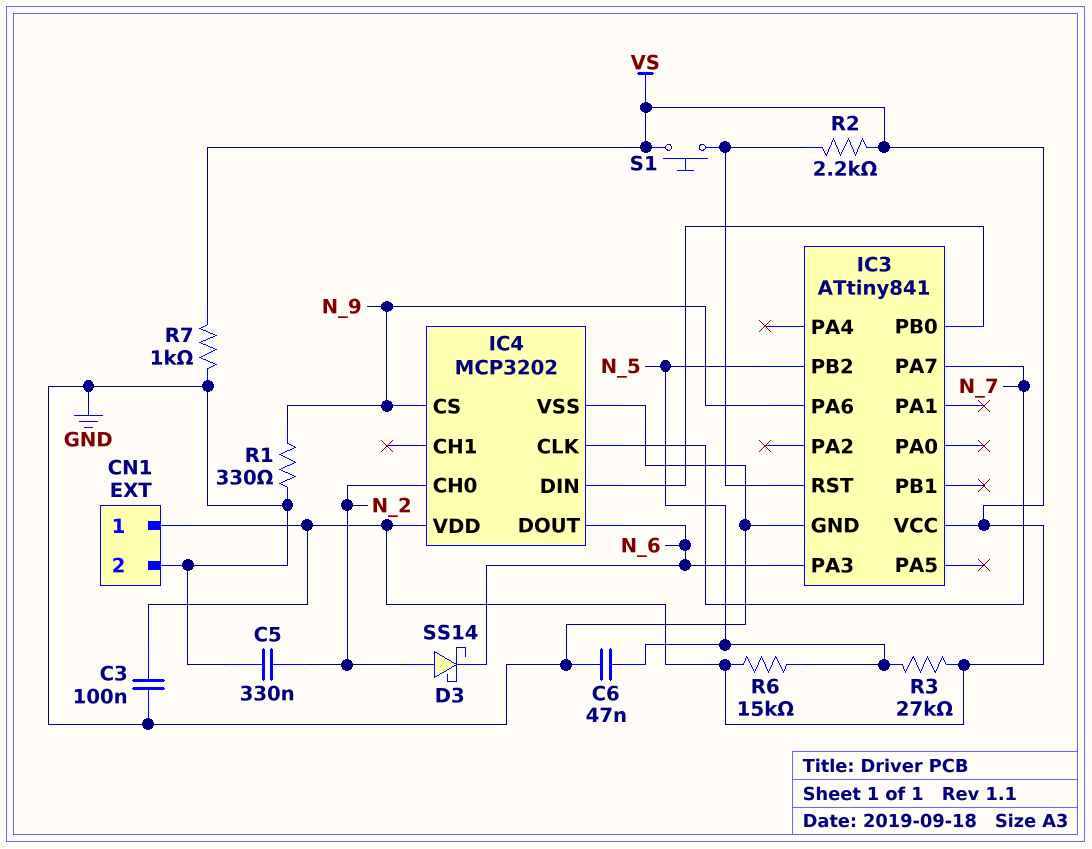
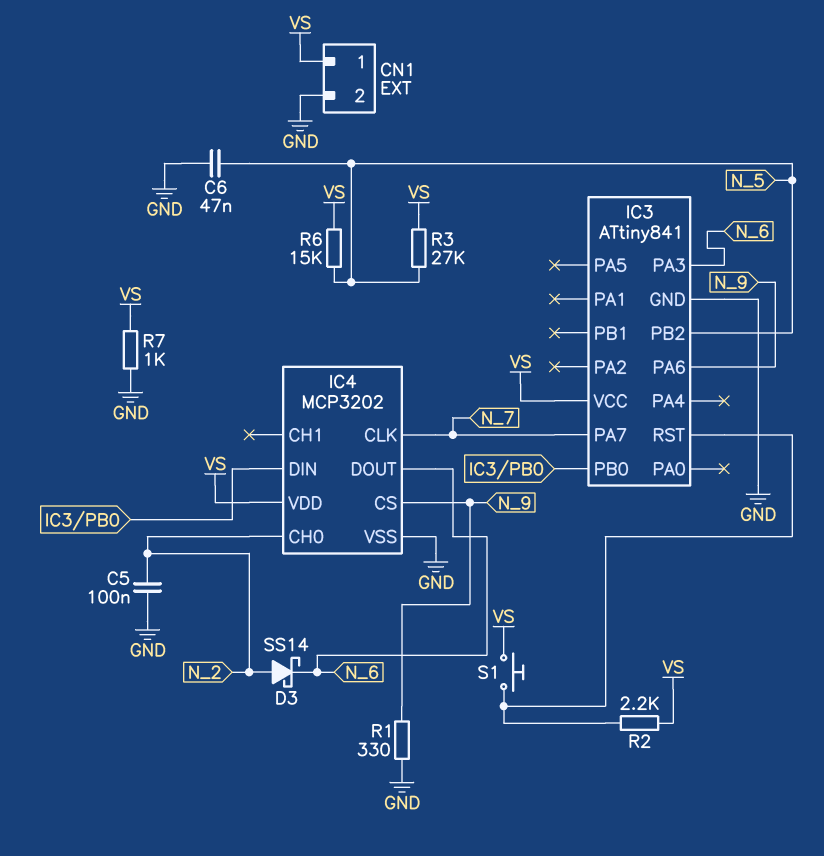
C3: 100nF (GND, VS) -> none
C5: 330nF (GND, N_2) -> 100nF (GND, N_2)

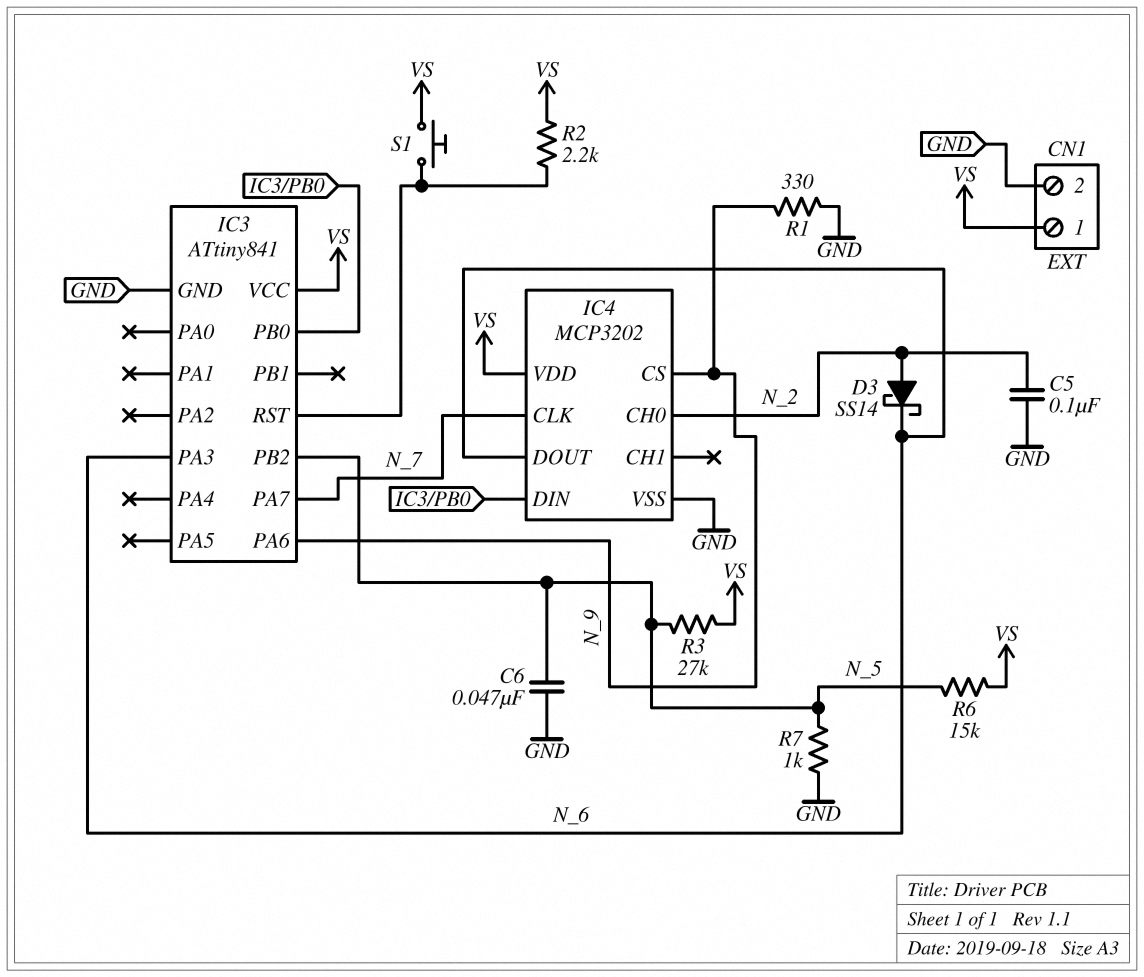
R7: 1k (GND, VS) -> 1k (GND, N_5)

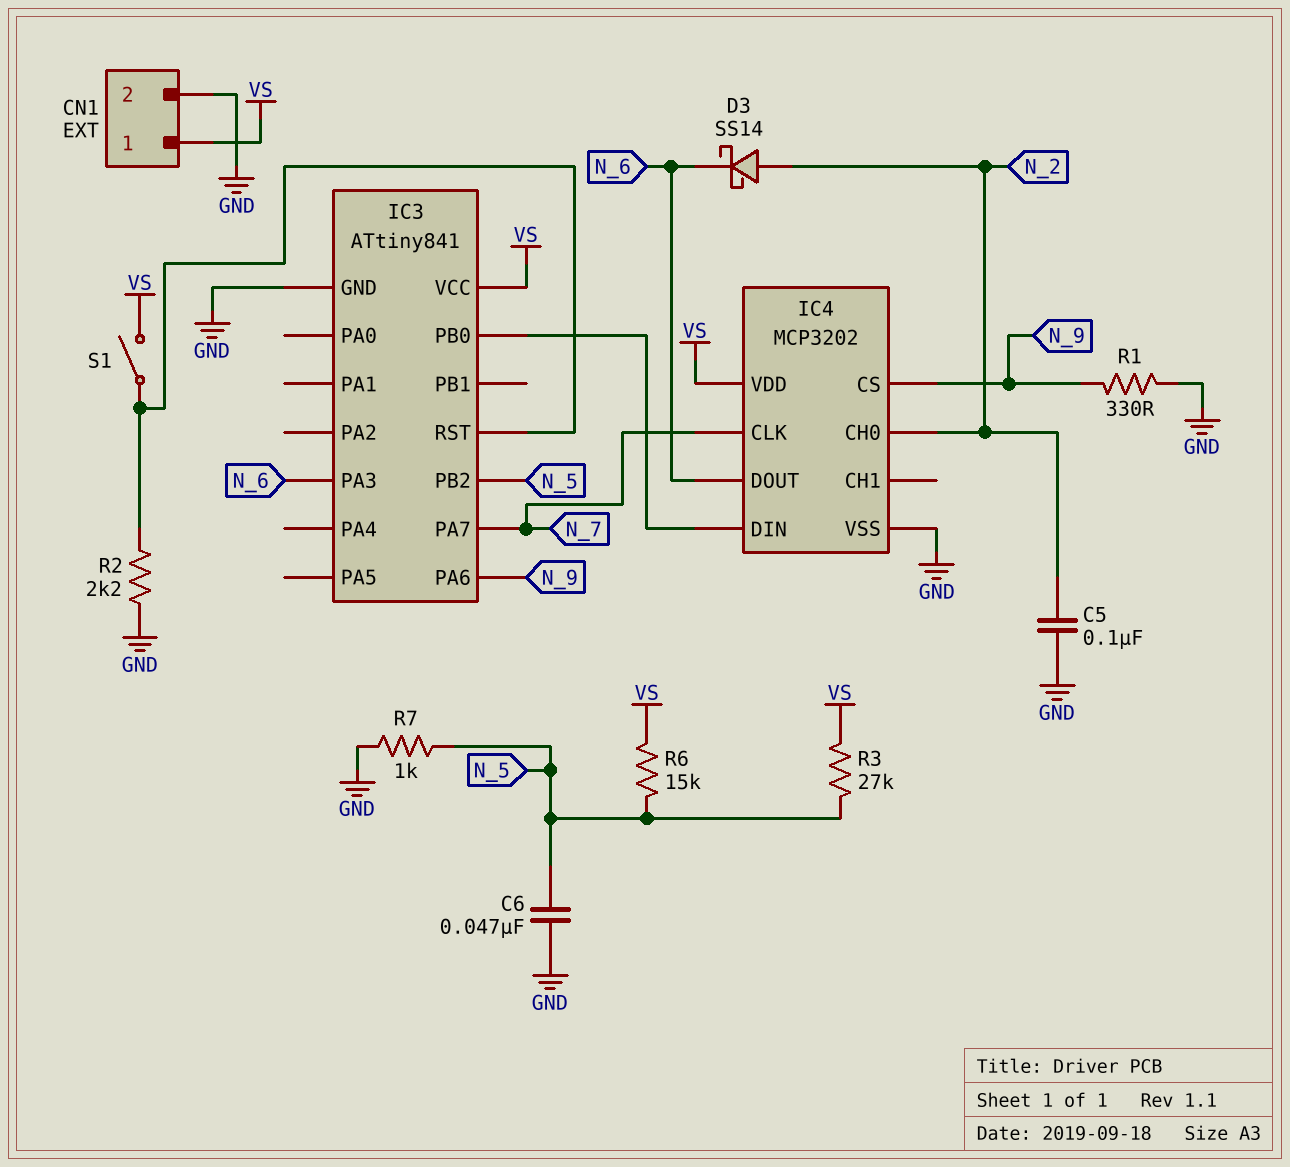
R2: 2.2k (IC3/RST, VS) -> 2.2k (GND, IC3/RST)
S1: button (IC3/RST, VS) -> switch (IC3/RST, VS)

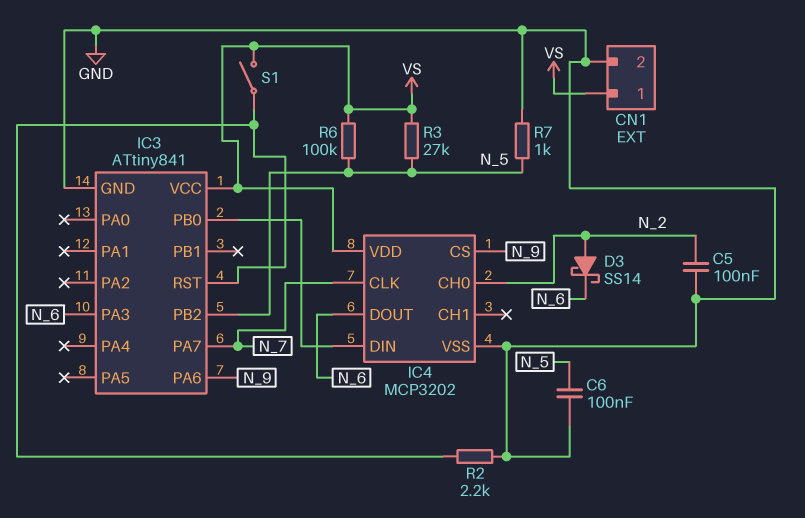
C6: 47nF (GND, N_5) -> 100nF (GND, N_5)
R1: 330 (GND, N_9) -> none
R6: 15k (N_5, VS) -> 100k (N_5, VS)

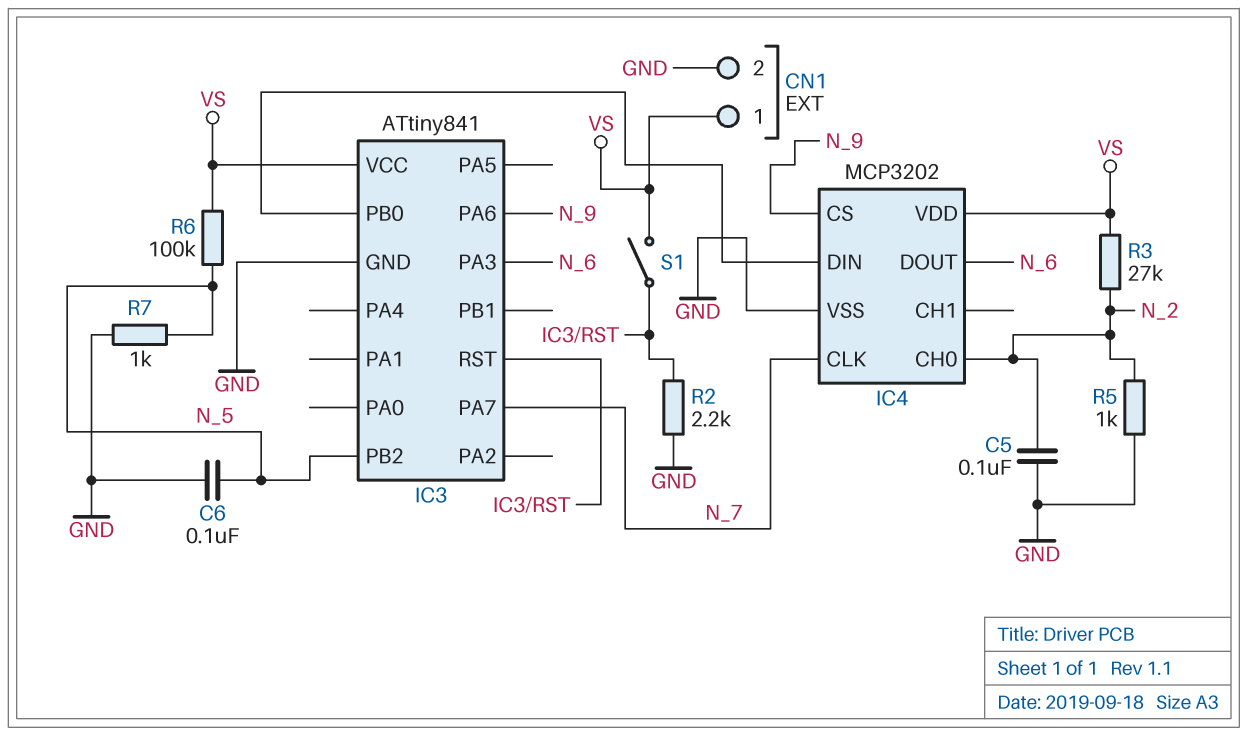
D3: schottky SS14 (A N_2, K N_6) -> none
R3: 27k (N_5, VS) -> 27k (N_2, VS)
R5: none -> 1k (GND, N_2)

